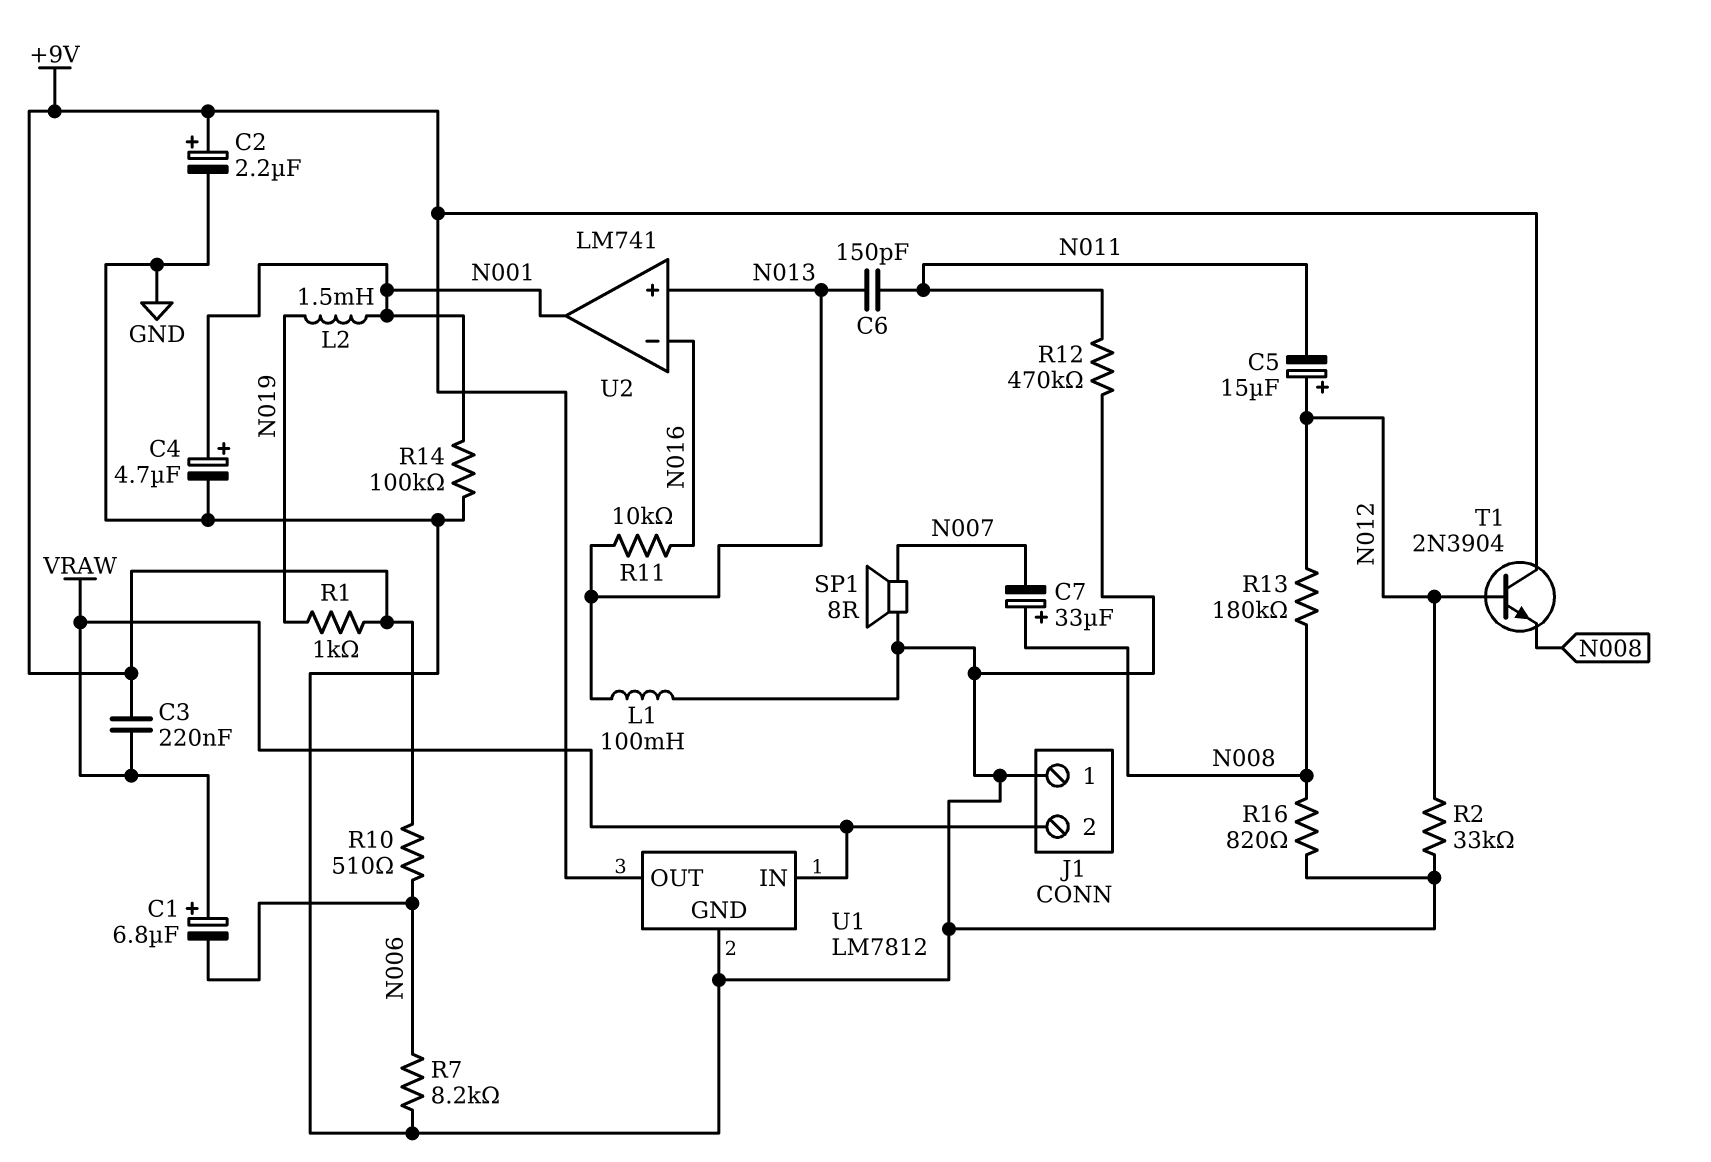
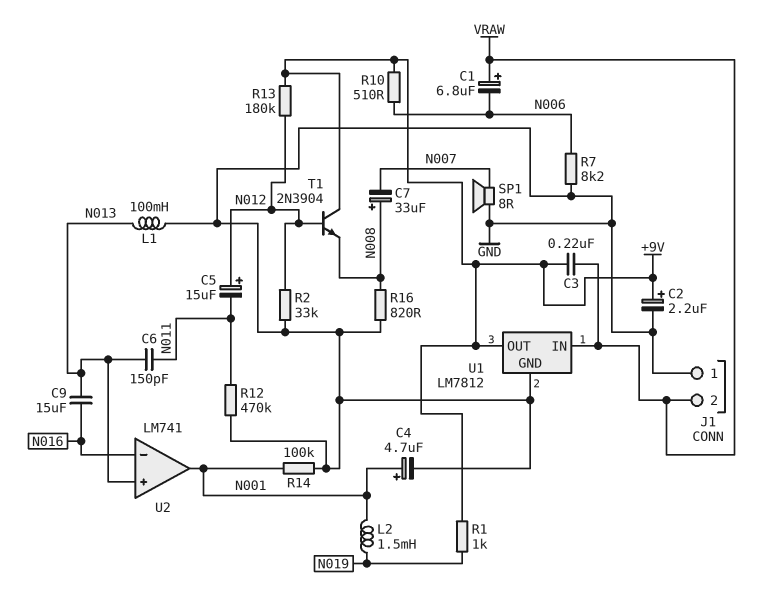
C9: none -> 15uF (N013, N016)
R11: 10k (N013, N016) -> none
R13: 180k (N008, N012) -> 180k (+9V, N012)

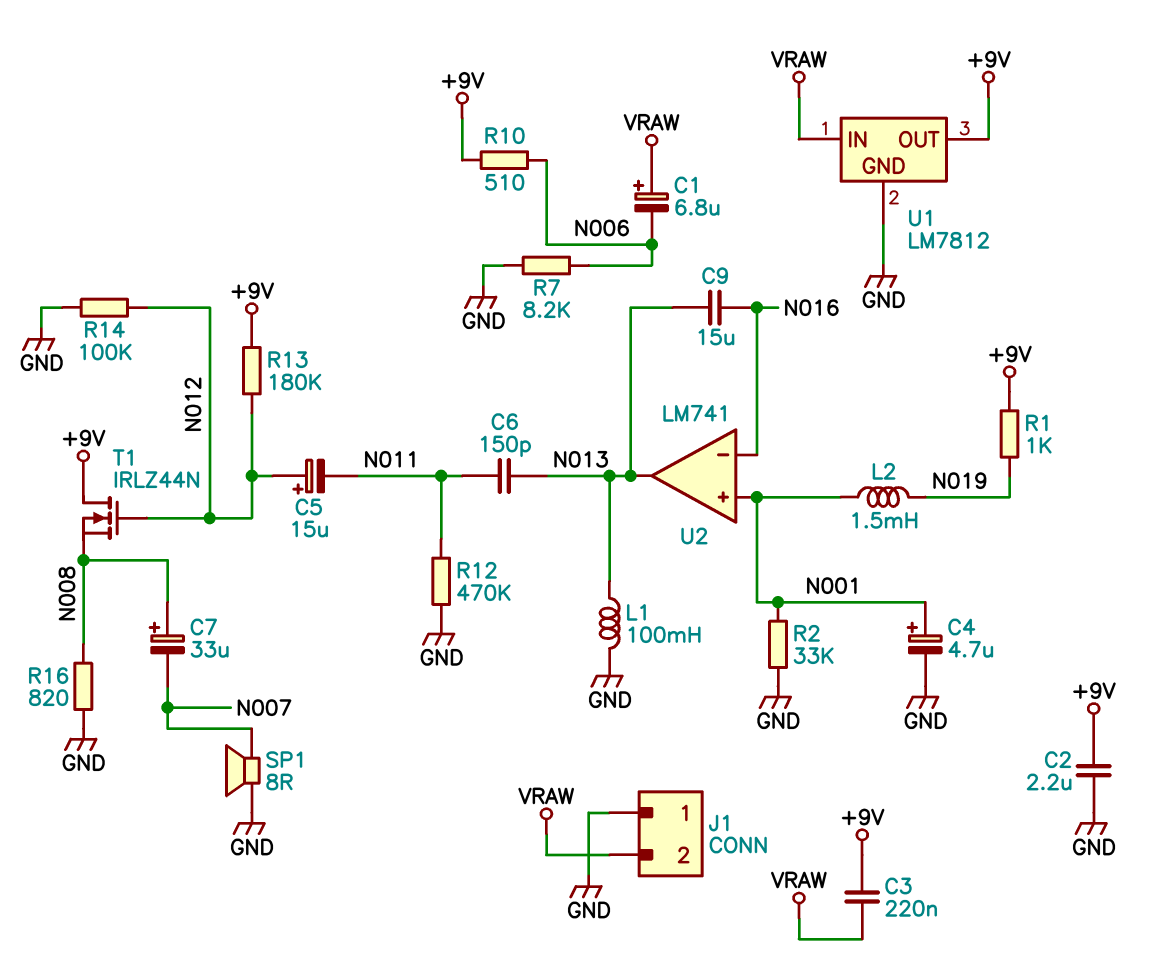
C2: 2.2uF (plus +9V, minus GND) -> 2.2uF (+9V, GND)
R2: 33k (GND, N012) -> 33k (GND, N001)
R14: 100k (GND, N001) -> 100k (GND, N012)
T1: NPN 2N3904 (B N012, C +9V, E N008) -> NMOS IRLZ44N (G N012, D +9V, S N008)
U2 pin in+: N013 -> N001
U2 pin out: N001 -> N013

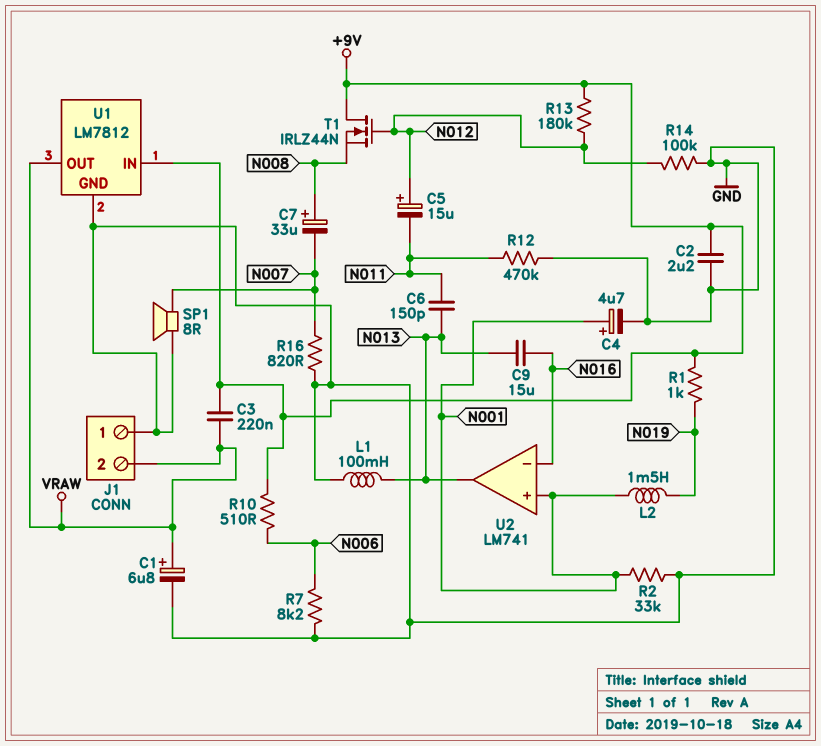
C1: 6.8uF (plus VRAW, minus N006) -> 6.8uF (plus VRAW, minus GND)
R16: 820 (GND, N008) -> 820 (GND, N007)
U1 pin IN: VRAW -> +9V
U1 pin OUT: +9V -> VRAW

